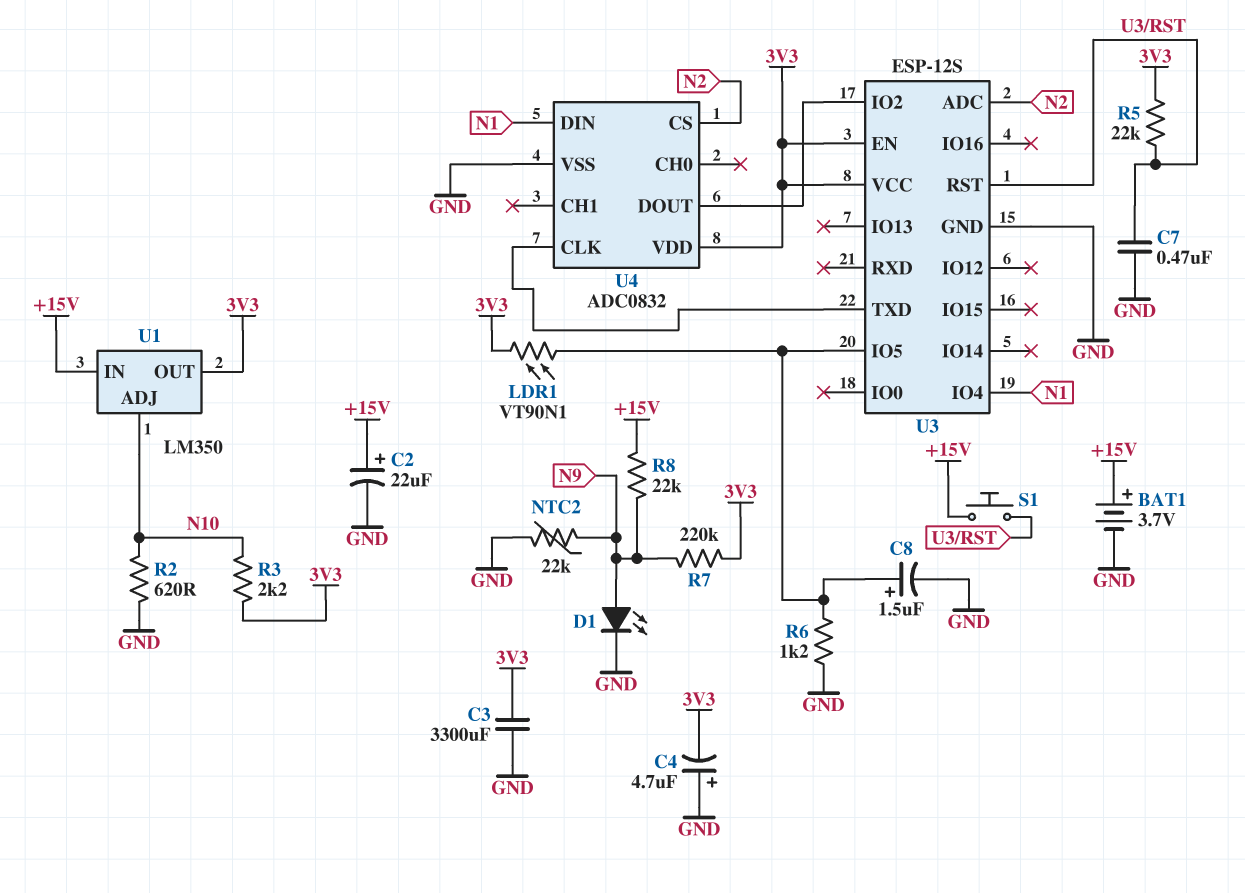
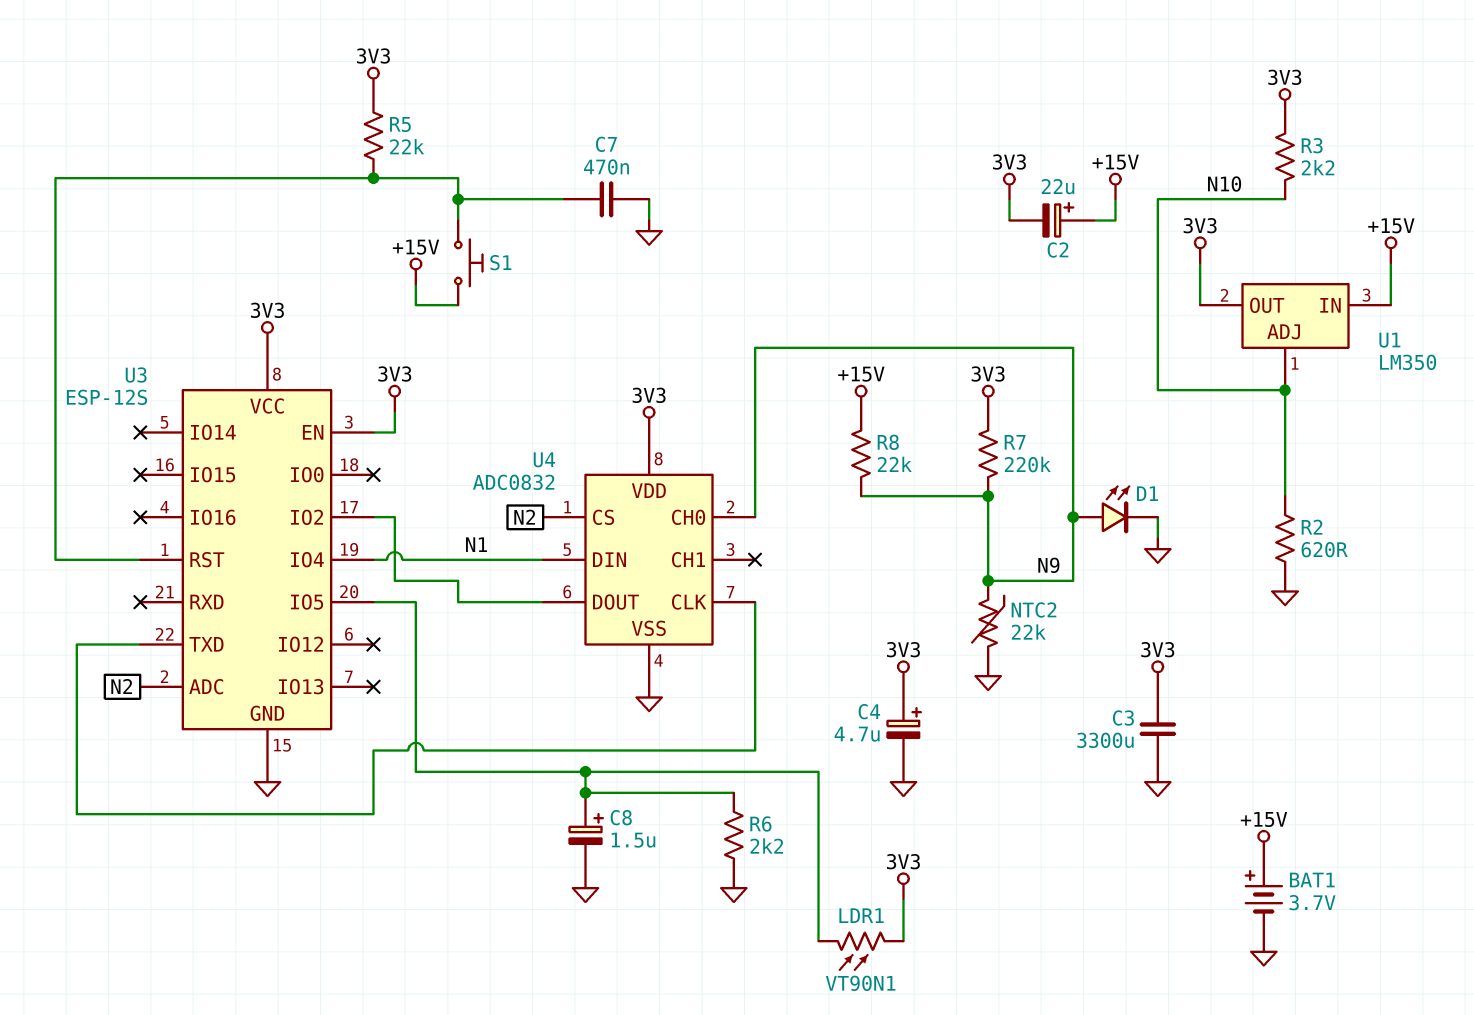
C2: 22uF (plus +15V, minus GND) -> 22uF (plus +15V, minus 3V3)
C4: 4.7uF (plus GND, minus 3V3) -> 4.7uF (plus 3V3, minus GND)
R6: 1.2k (GND, U3/IO5) -> 2.2k (GND, U3/IO5)
U4 pin CH0: none -> N9

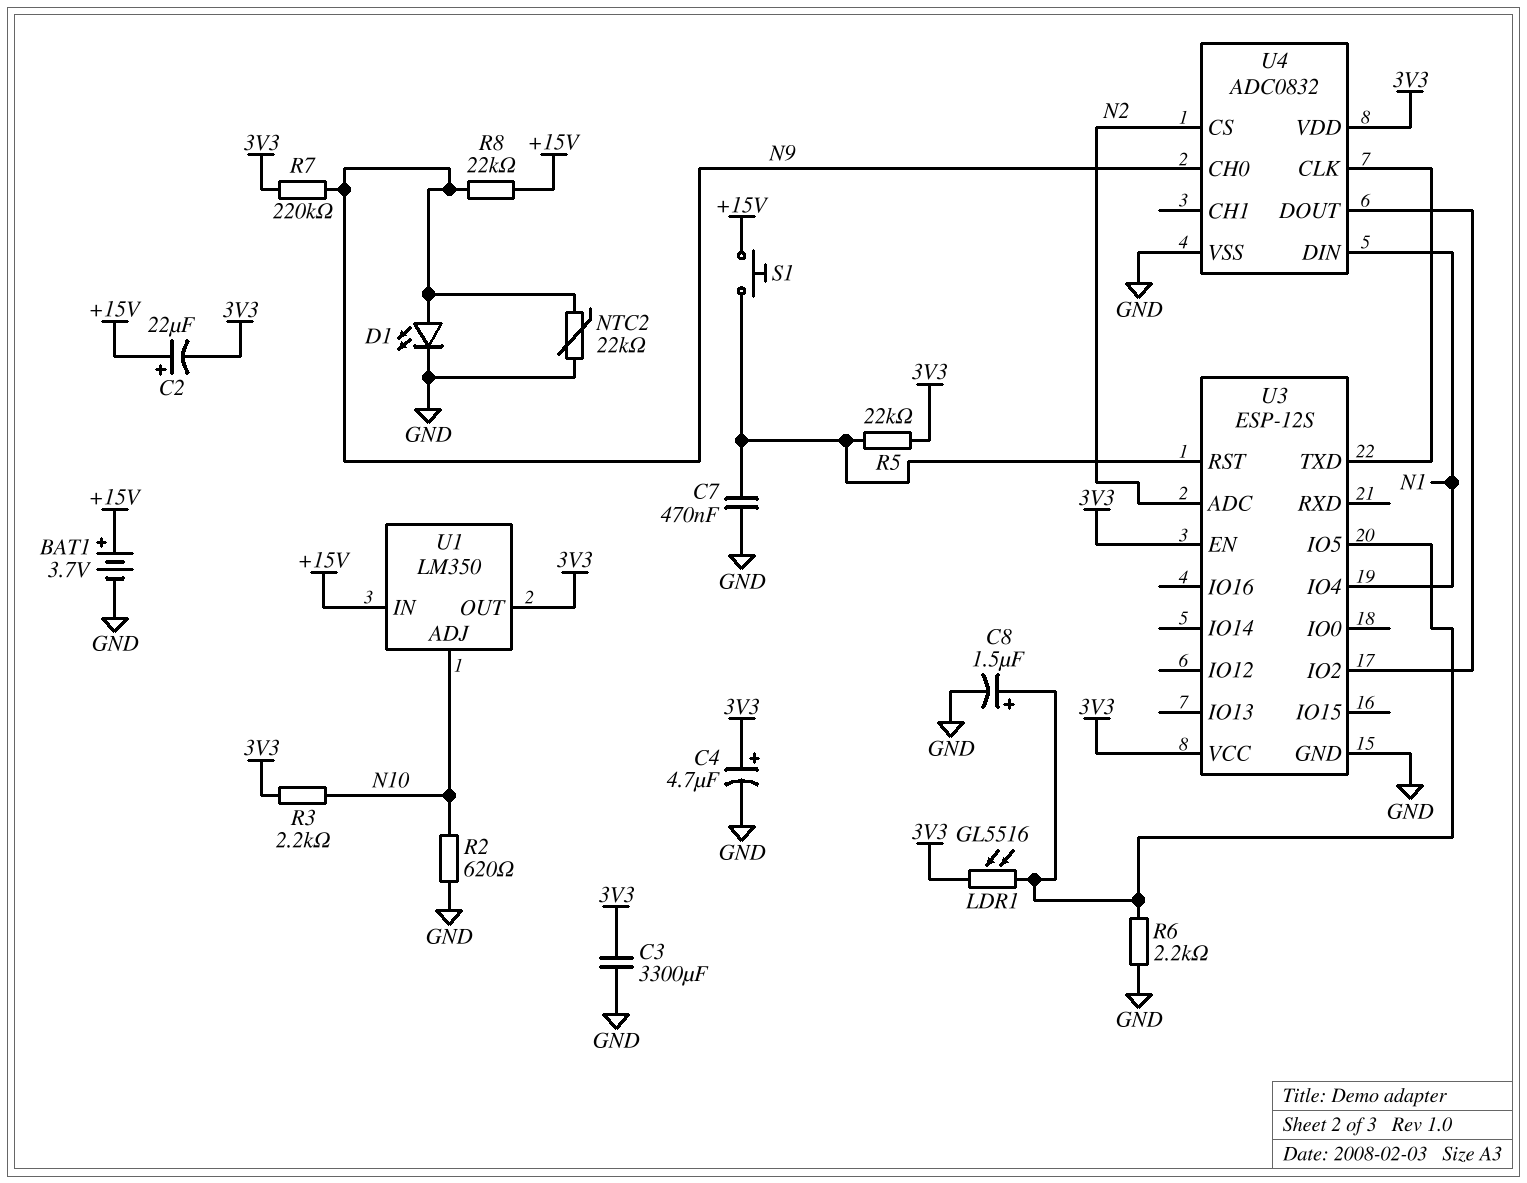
LDR1: VT90N1 (3V3, U3/IO5) -> GL5516 (3V3, U3/IO5)

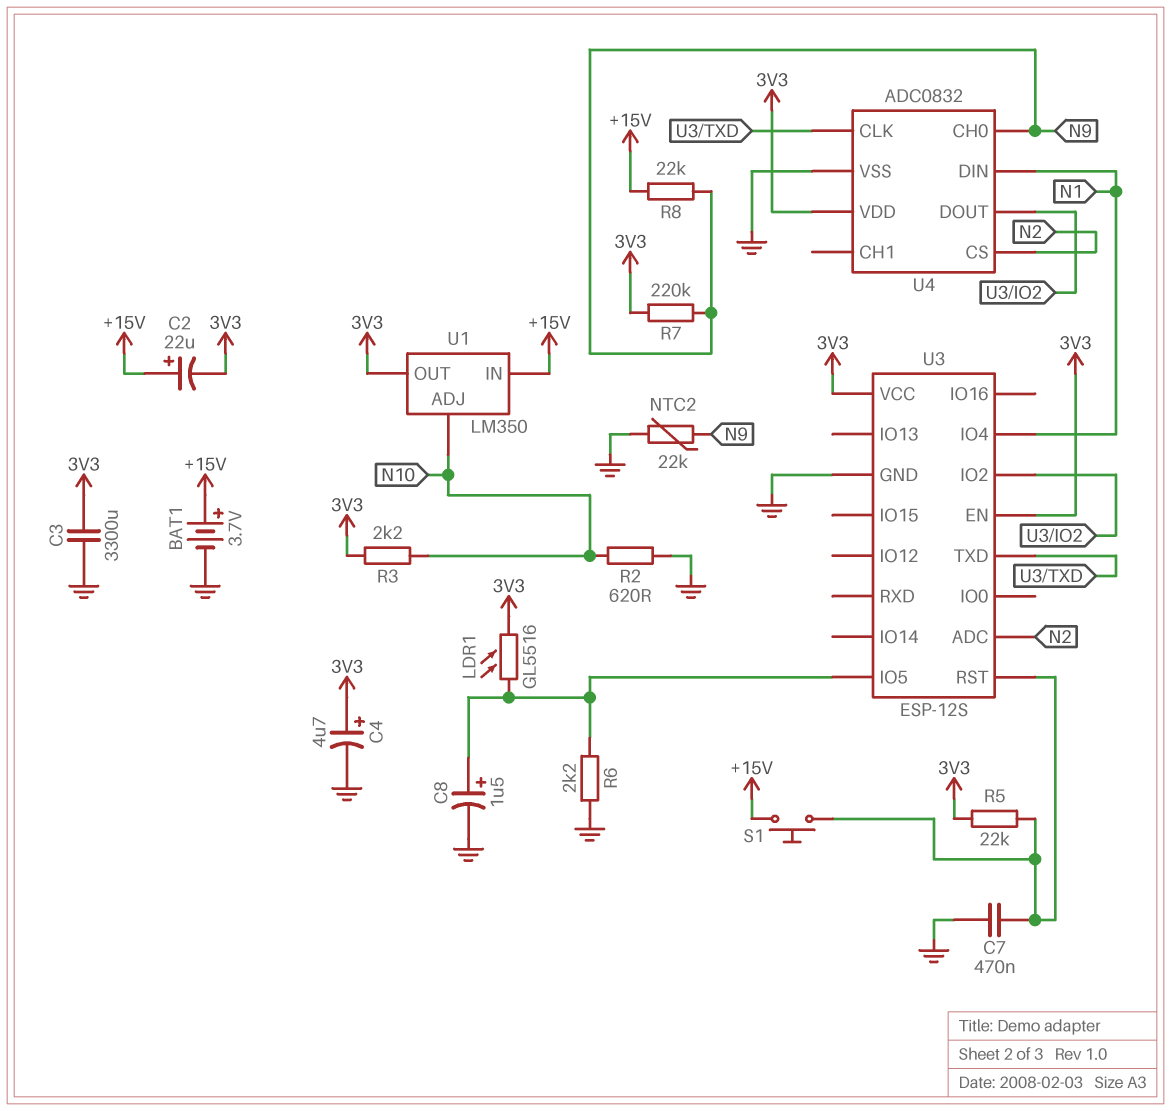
D1: LED (A N9, K GND) -> none

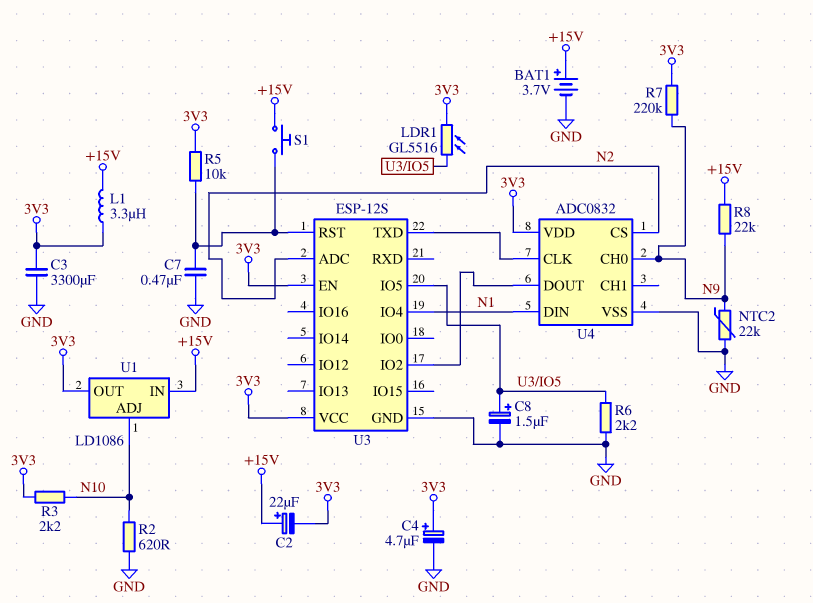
L1: none -> 3.3uH (+15V, 3V3)
R5: 22k (3V3, U3/RST) -> 10k (3V3, U3/RST)
U1: LM350 -> LD1086

